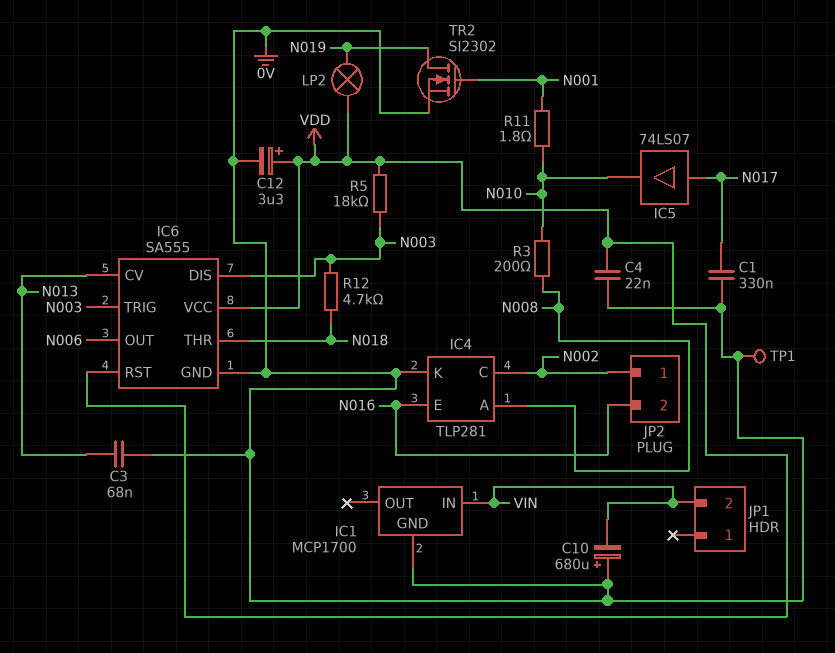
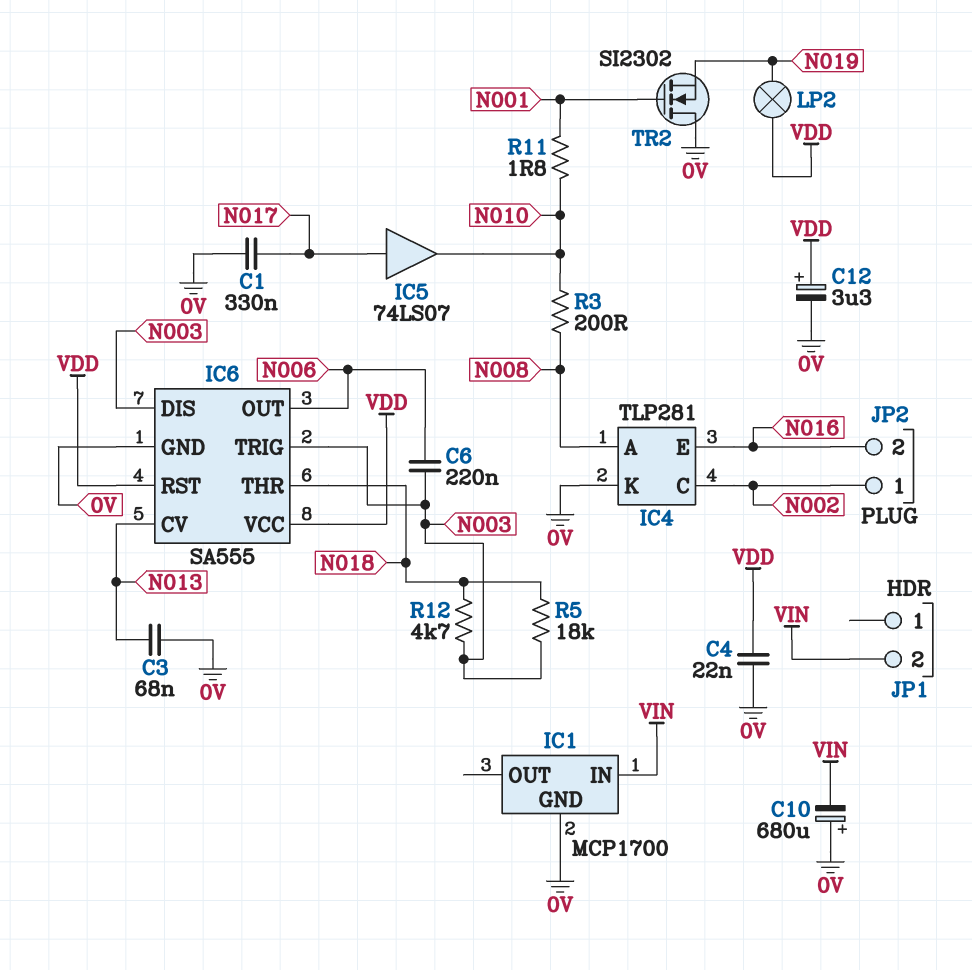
C6: none -> 220nF (N003, N006)
R5: 18k (N003, VDD) -> 18k (N003, N018)
TP1: test point (0V) -> none
TR2: NMOS SI2302 (G N001, D N019, S 0V) -> NMOS SI2302 (G N001, D 0V, S N019)

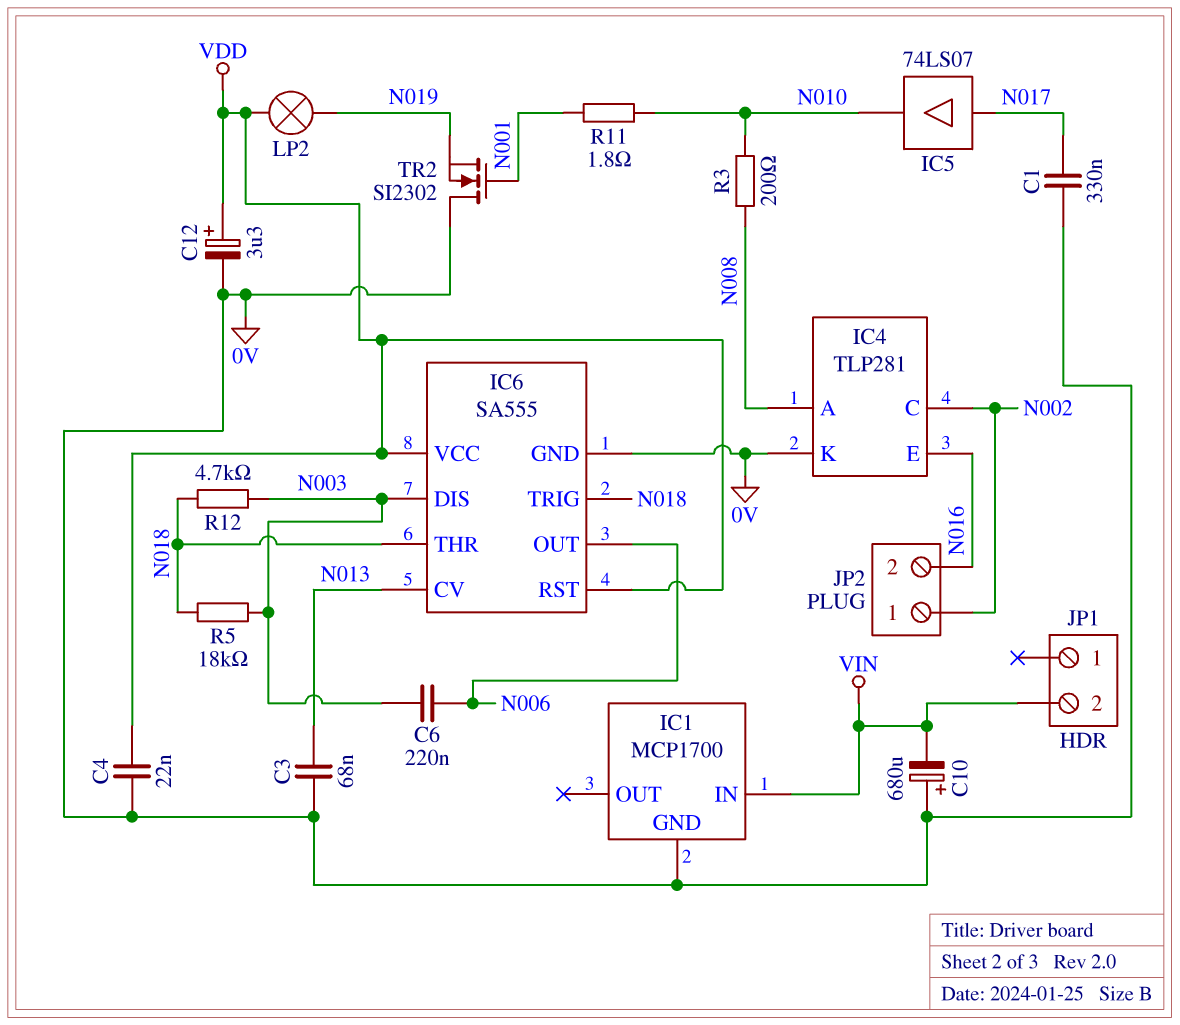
IC6 pin TRIG: N003 -> N018

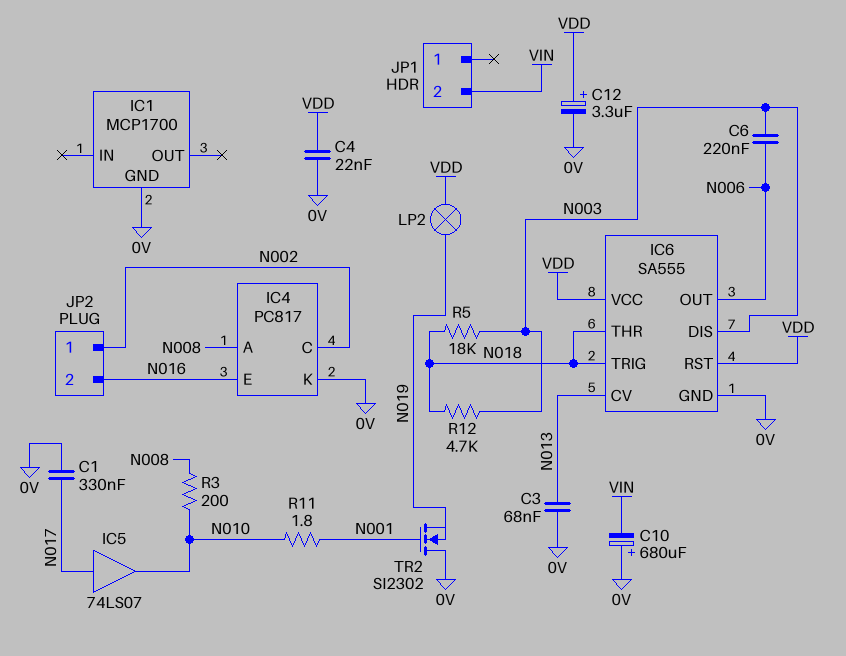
IC1 pin IN: VIN -> none
IC4: TLP281 -> PC817

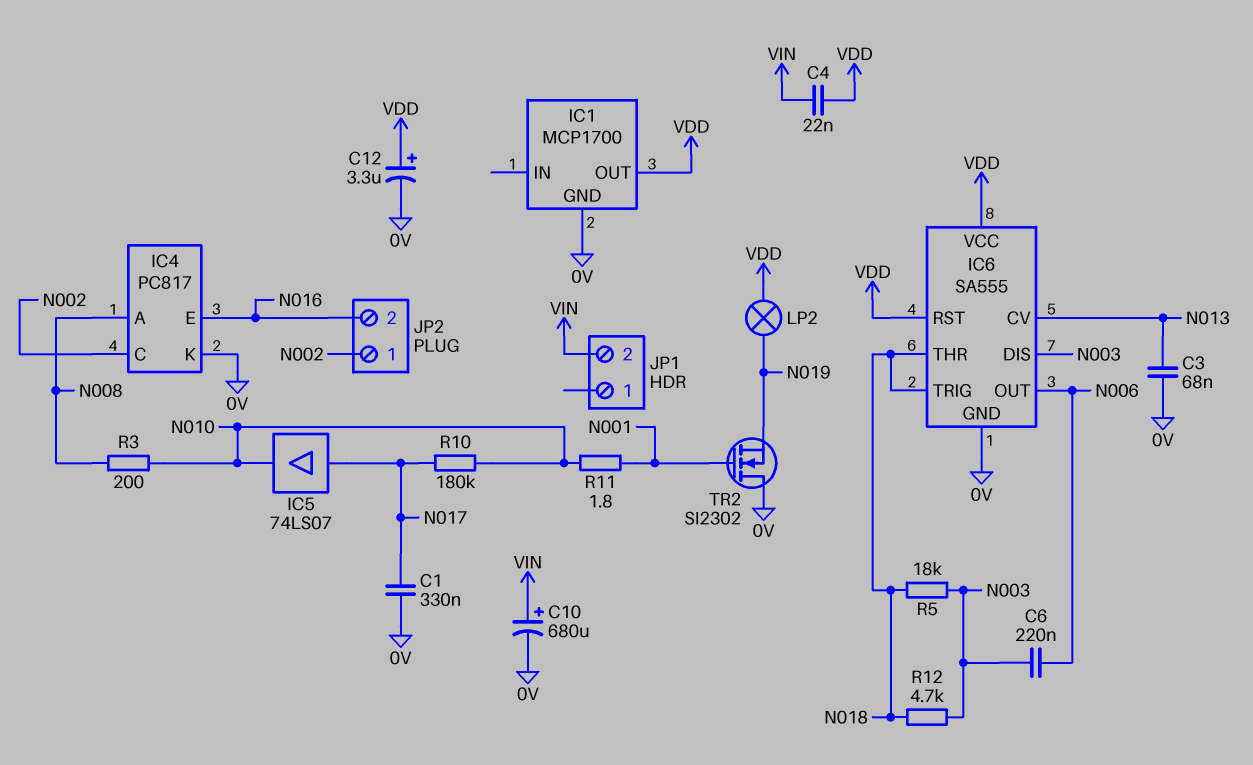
C4: 22nF (0V, VDD) -> 22nF (VDD, VIN)
C10: 680uF (plus 0V, minus VIN) -> 680uF (plus VIN, minus 0V)
IC1 pin OUT: none -> VDD
R10: none -> 180k (N010, N017)

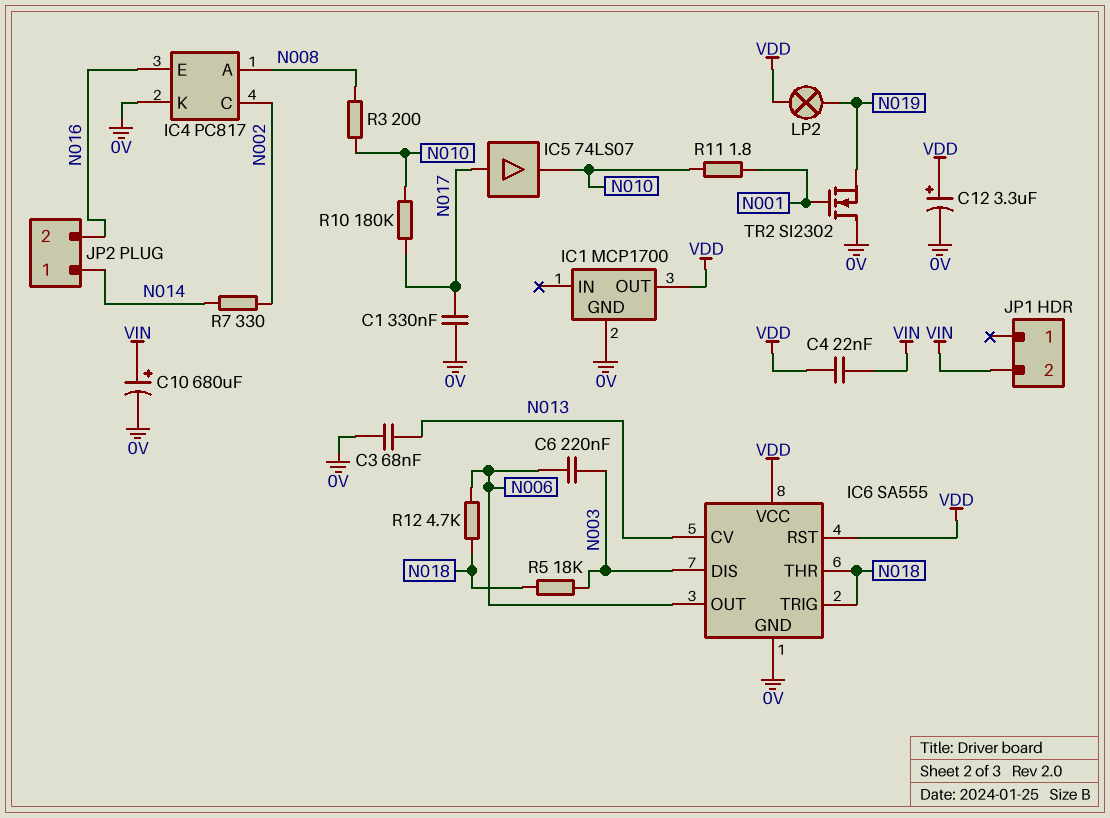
JP2 pin 1: N002 -> N014
R7: none -> 330 (N002, N014)
R12: 4.7k (N003, N018) -> 4.7k (N006, N018)

